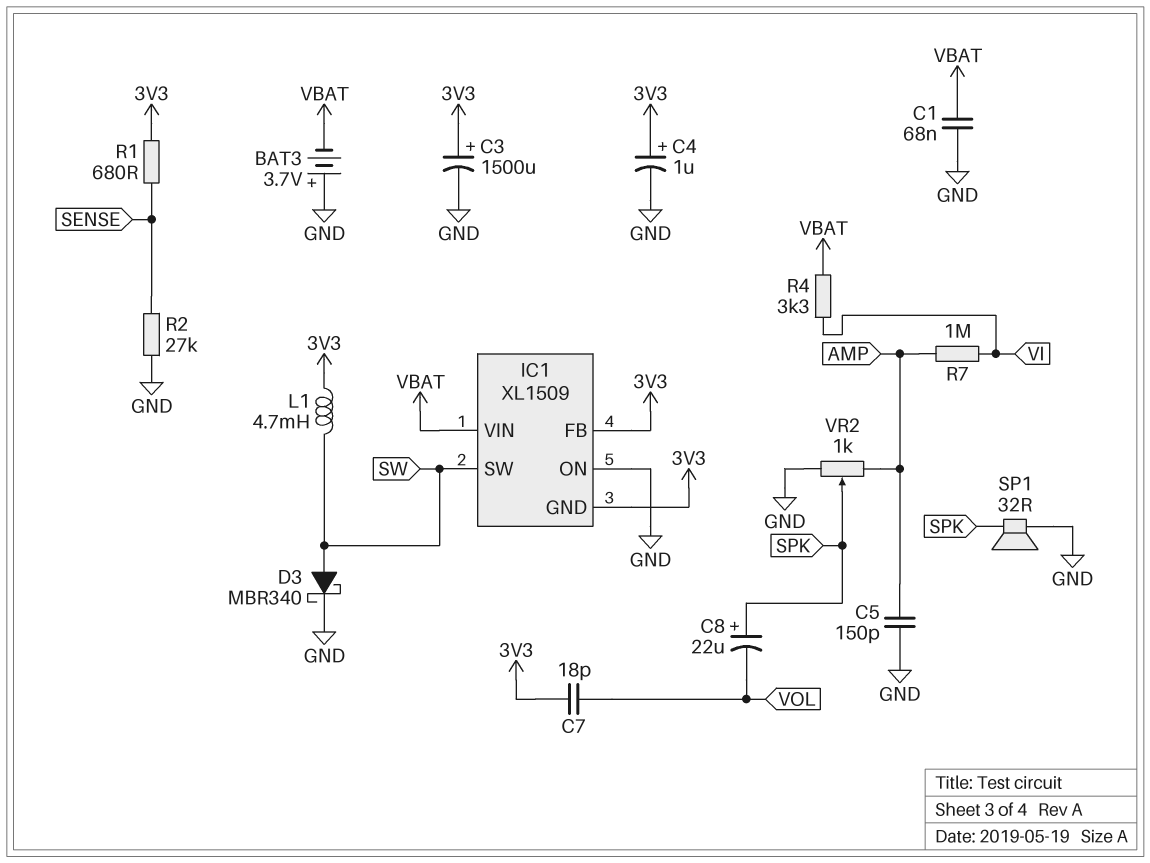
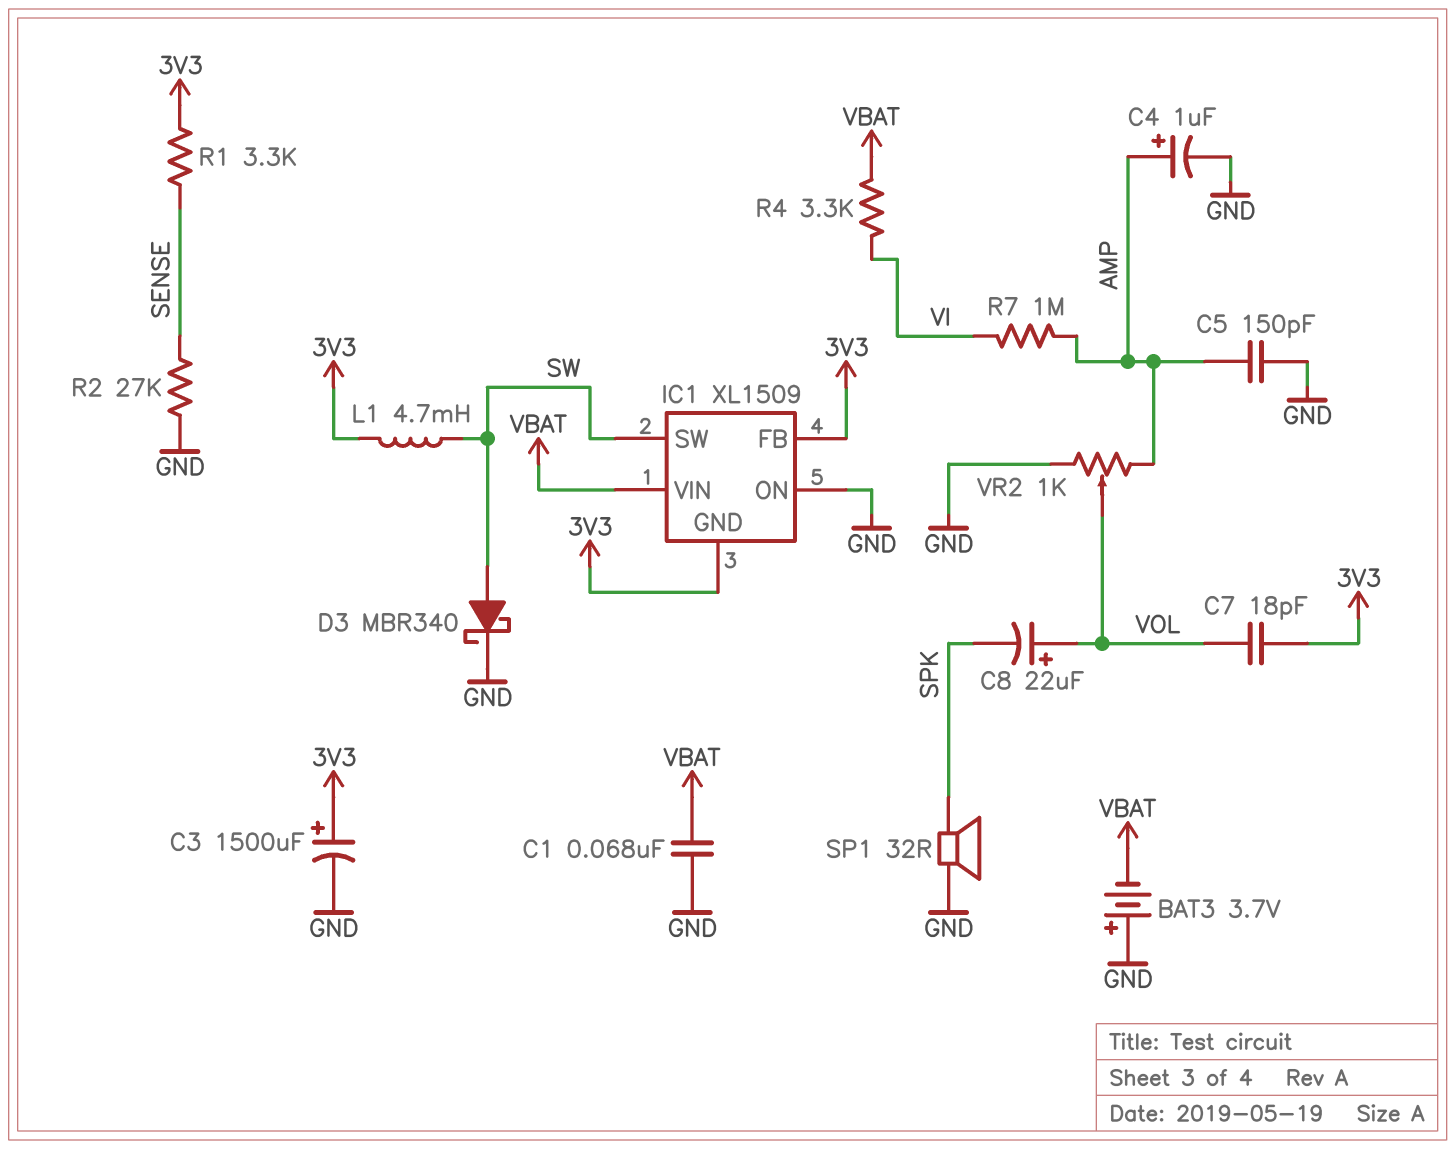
C4: 1uF (plus 3V3, minus GND) -> 1uF (plus AMP, minus GND)
C8: 22uF (plus SPK, minus VOL) -> 22uF (plus VOL, minus SPK)
R1: 680 (3V3, SENSE) -> 3.3k (3V3, SENSE)
VR2: 1k (AMP, GND, wiper SPK) -> 1k (AMP, GND, wiper VOL)

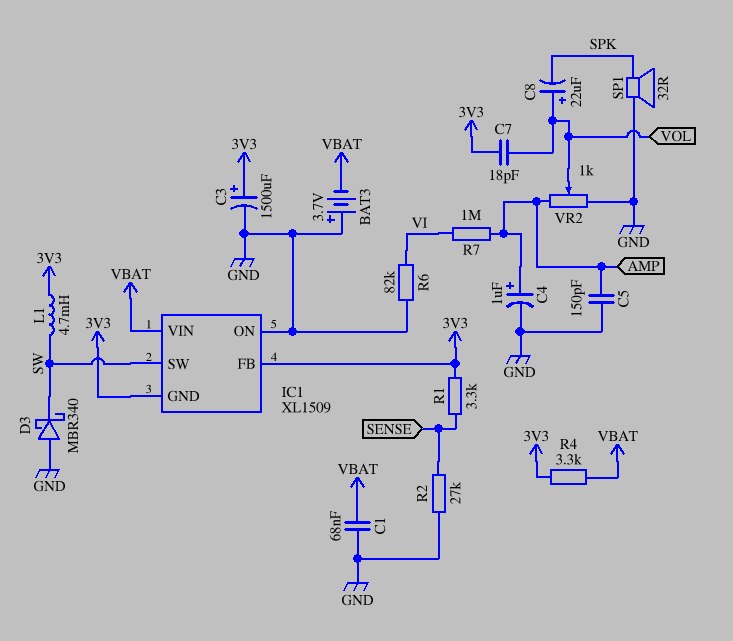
D3: schottky MBR340 (A SW, K GND) -> schottky MBR340 (A GND, K SW)
R4: 3.3k (VBAT, VI) -> 3.3k (3V3, VBAT)
R6: none -> 82k (GND, VI)

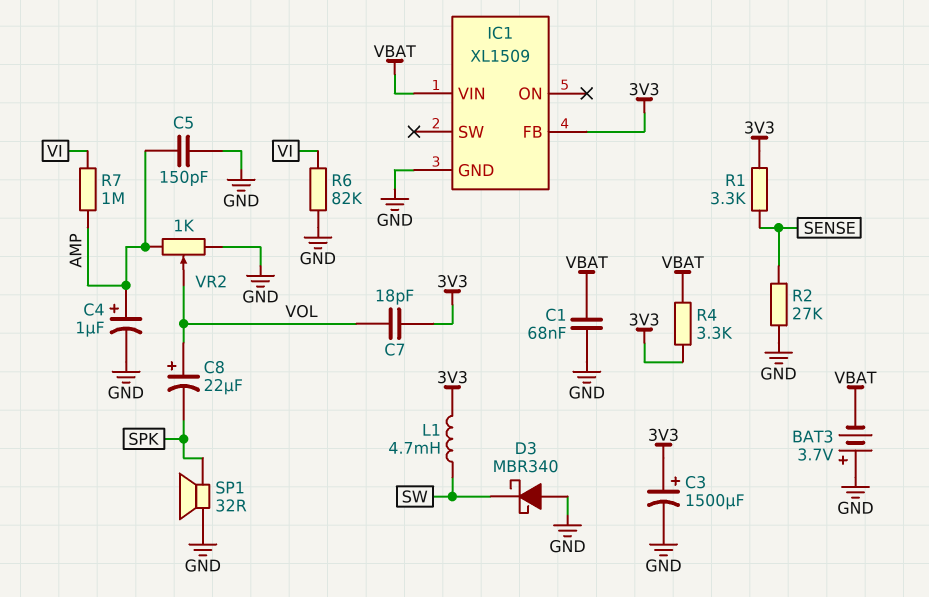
IC1 pin GND: 3V3 -> GND
IC1 pin ON: GND -> none
IC1 pin SW: SW -> none

